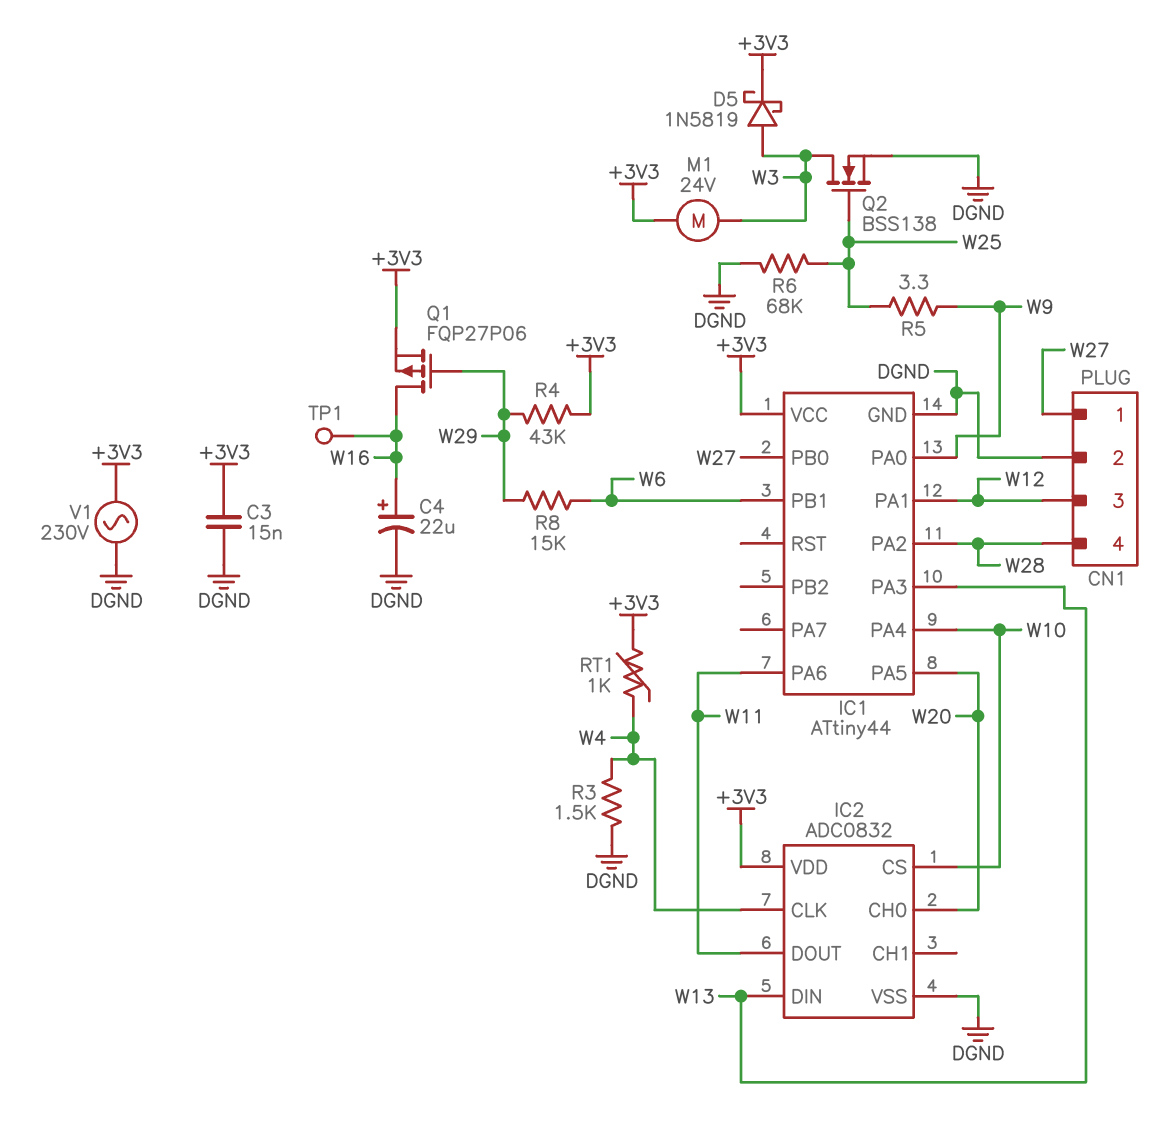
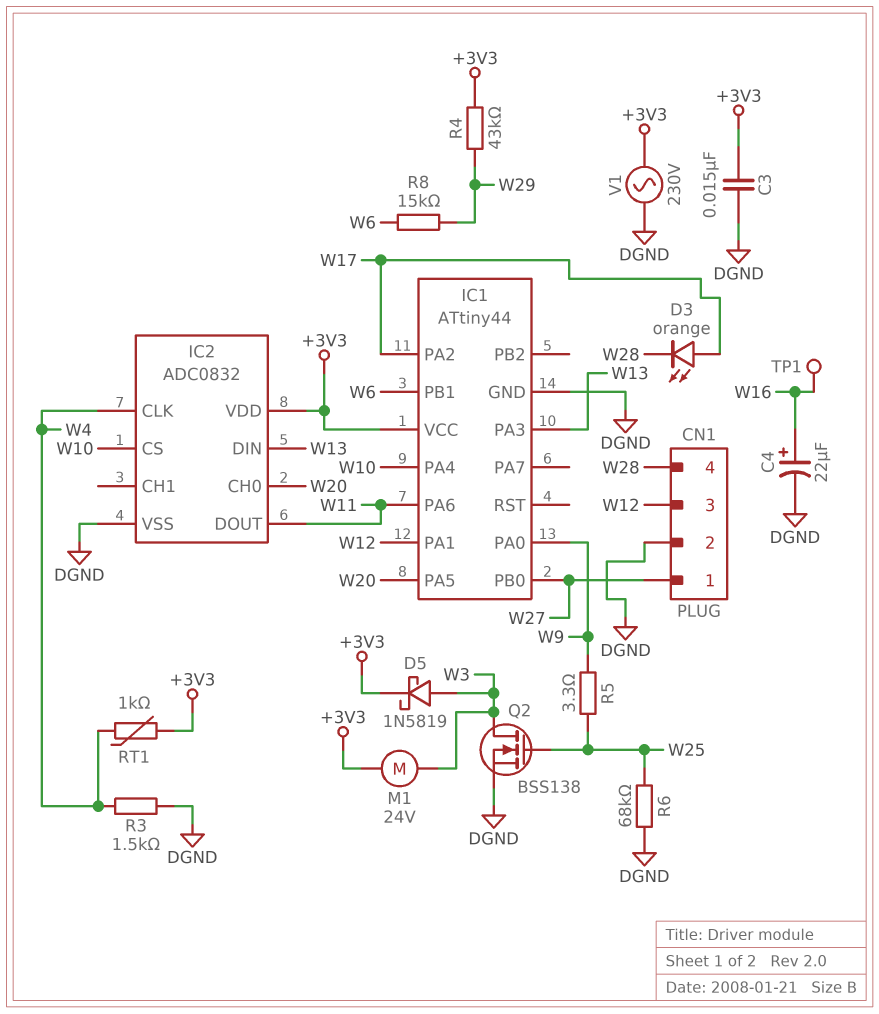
D3: none -> LED orange (A W17, K W28)
IC1 pin PA2: W28 -> W17
Q1: PMOS FQP27P06 (G W29, D W16, S +3V3) -> none

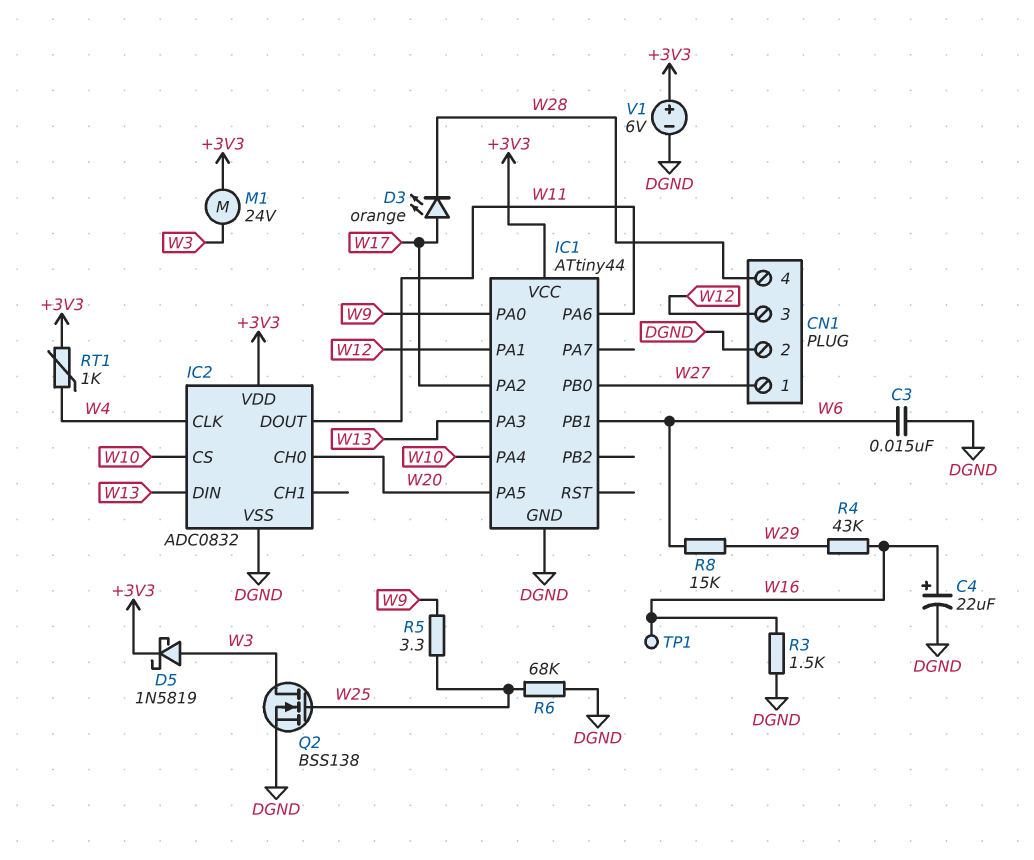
C3: 15nF (+3V3, DGND) -> 15nF (DGND, W6)
R3: 1.5k (DGND, W4) -> 1.5k (DGND, W16)
R4: 43k (+3V3, W29) -> 43k (W16, W29)
V1: AC 230V (+3V3, DGND) -> 6V (plus +3V3, minus DGND)

